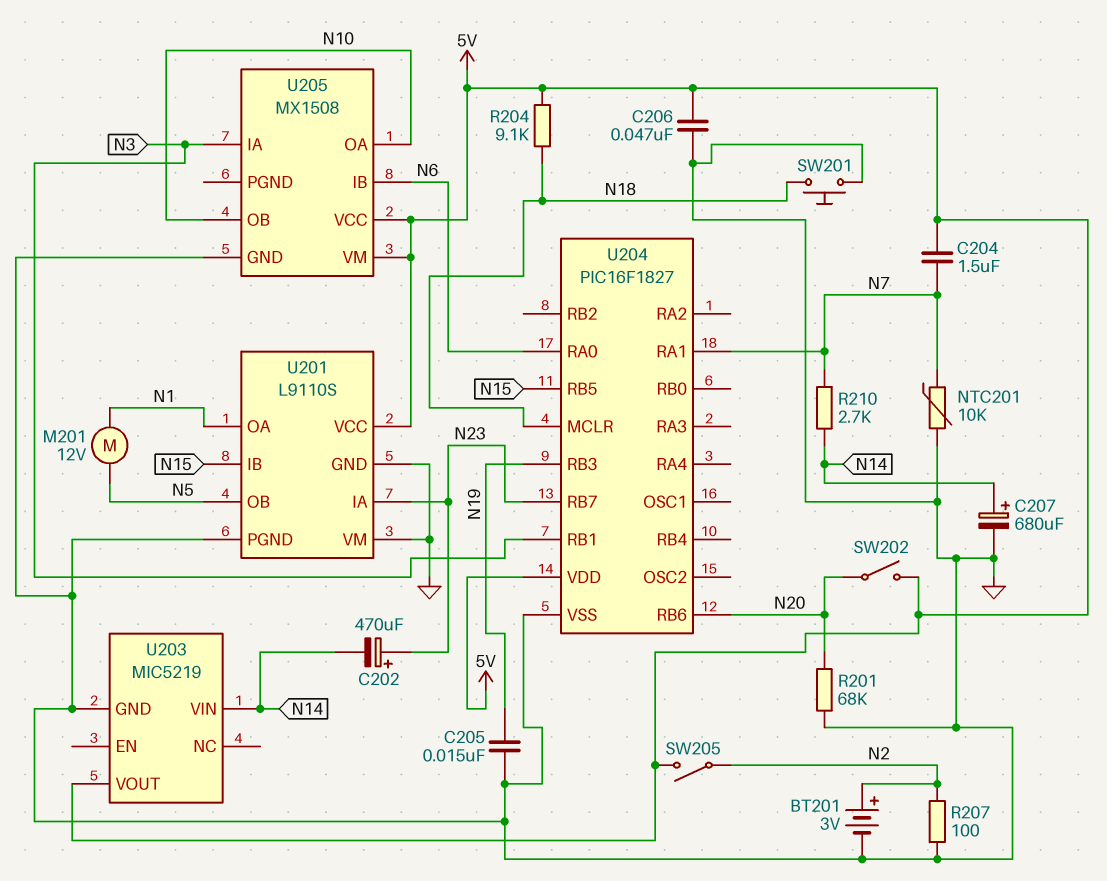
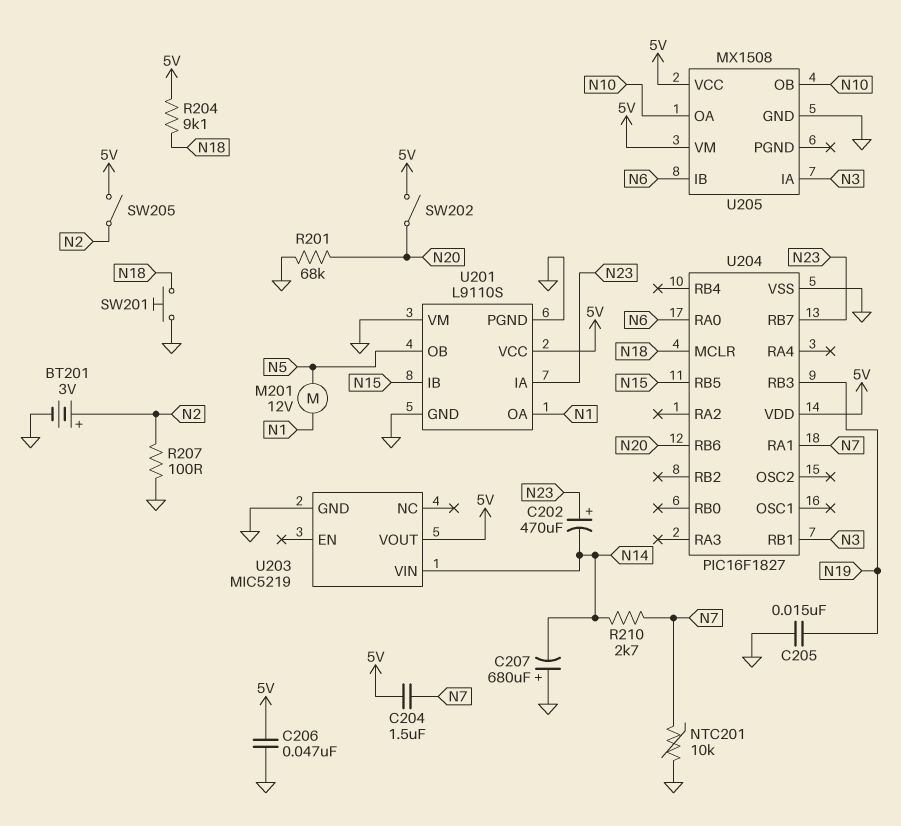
C207: 680uF (plus N14, minus GND) -> 680uF (plus GND, minus N14)

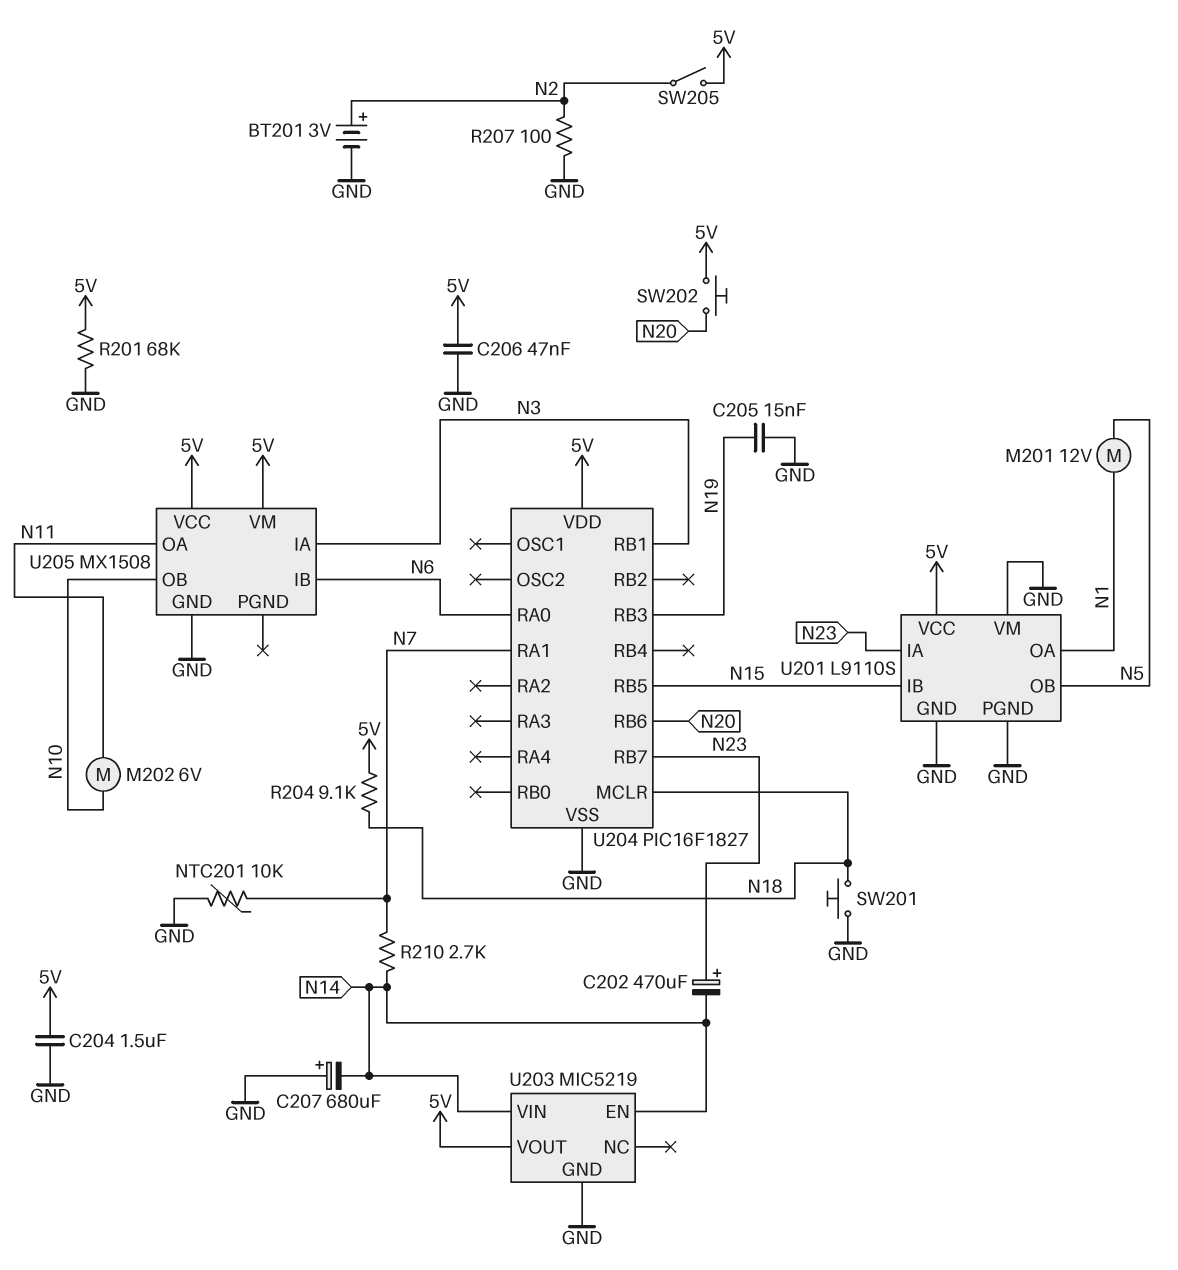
C204: 1.5uF (5V, N7) -> 1.5uF (5V, GND)
M202: none -> motor 6V (N10, N11)
R201: 68k (GND, N20) -> 68k (5V, GND)
SW202: switch (5V, N20) -> button (5V, N20)
U203 pin EN: none -> N14
U205 pin OA: N10 -> N11

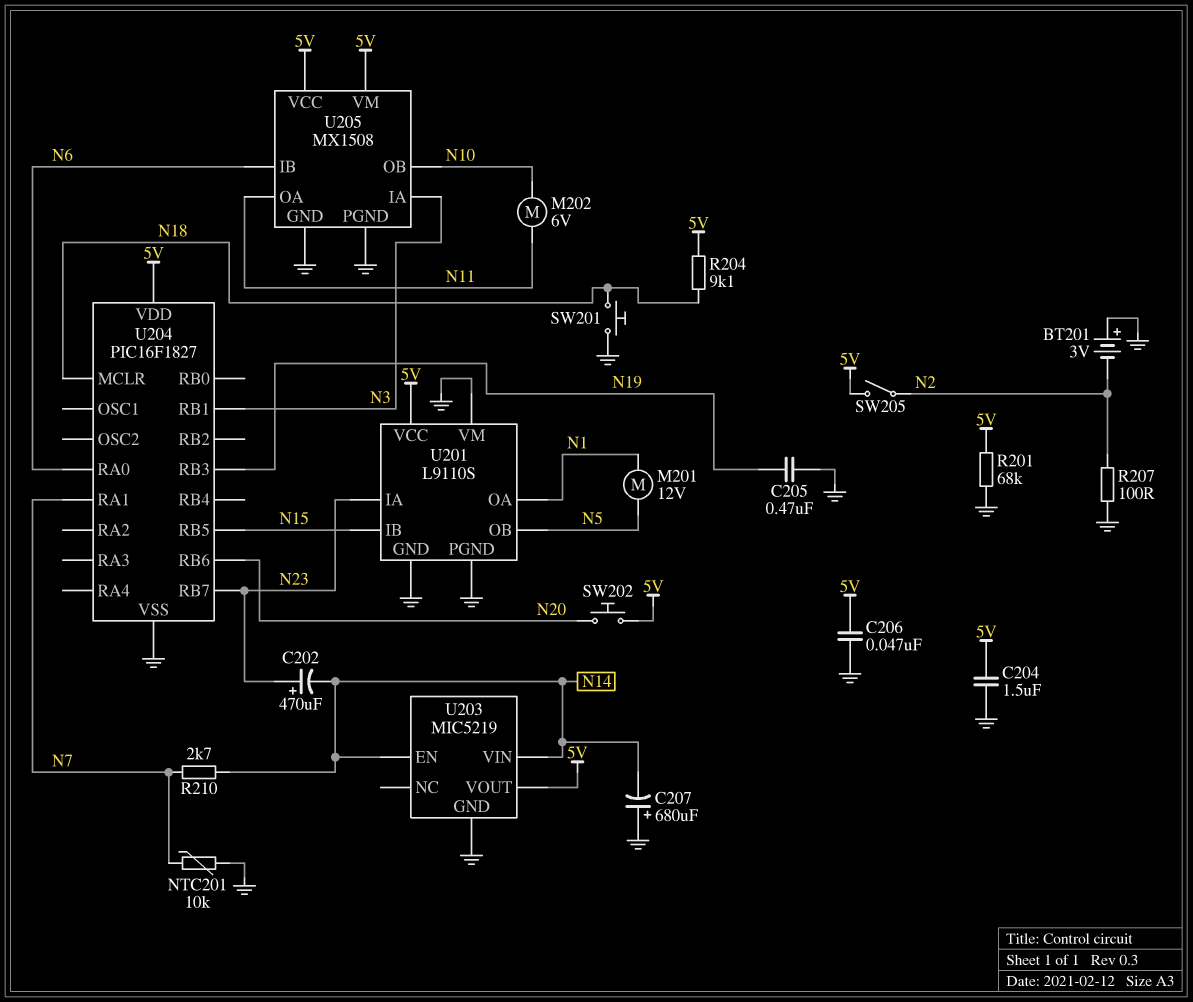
BT201: 3V (plus N2, minus GND) -> 3V (plus GND, minus N2)
C205: 15nF (GND, N19) -> 470nF (GND, N19)
U205 pin PGND: none -> GND

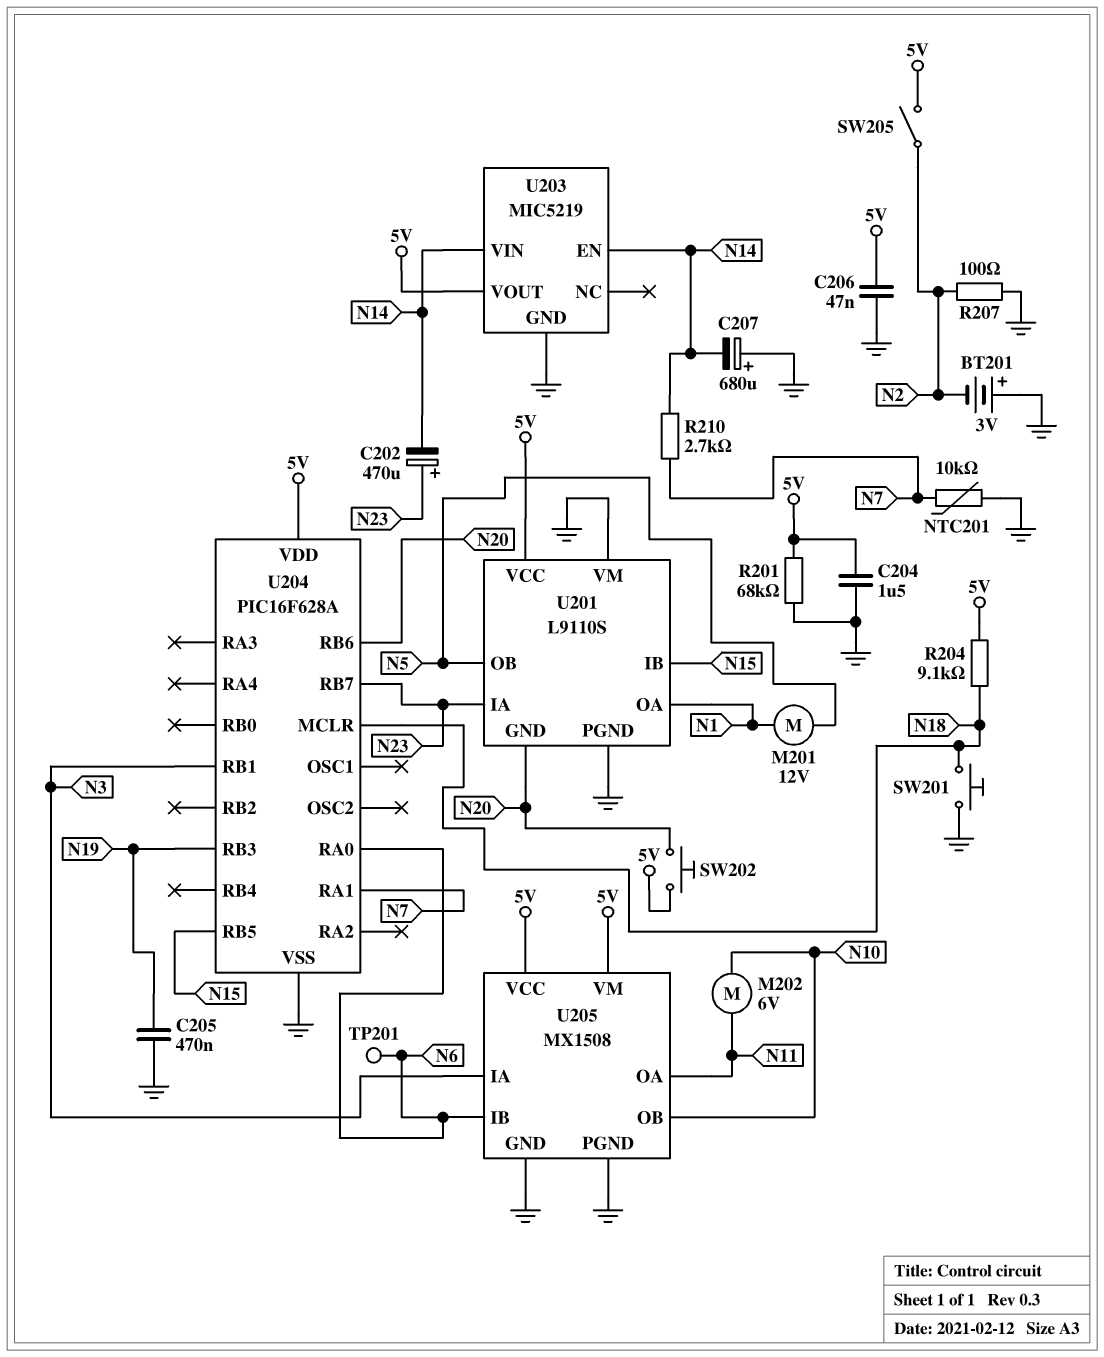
TP201: none -> test point (N6)
U201 pin GND: GND -> N20
U204: PIC16F1827 -> PIC16F628A

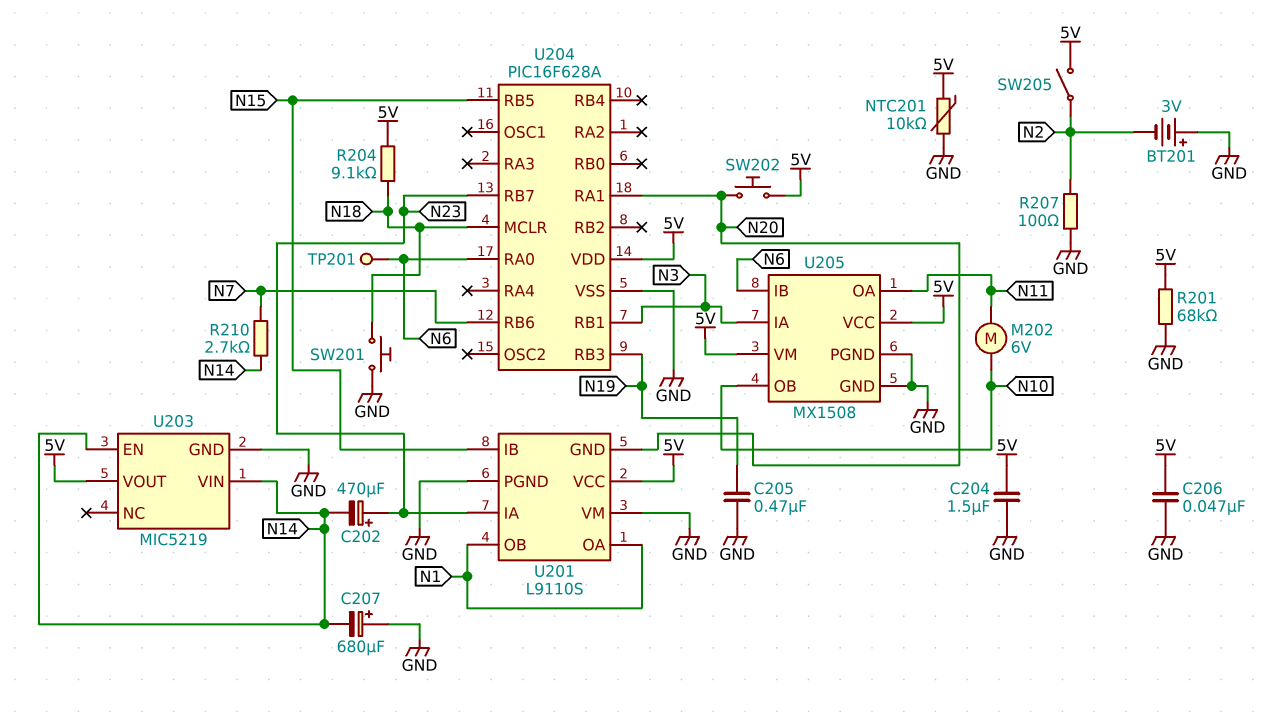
M201: motor 12V (N1, N5) -> none
NTC201: 10k (GND, N7) -> 10k (5V, GND)
U201 pin OB: N5 -> N1
U204 pin RA1: N7 -> N20
U204 pin RB6: N20 -> N7

